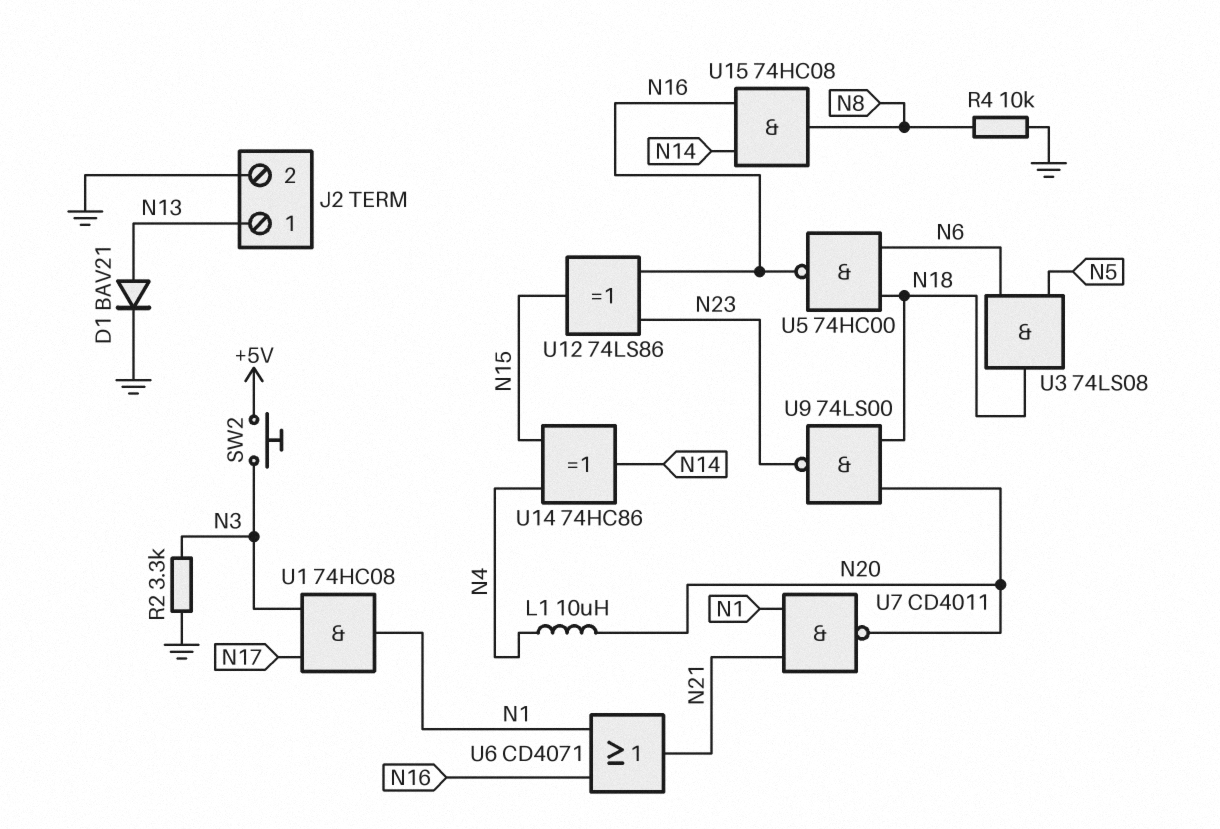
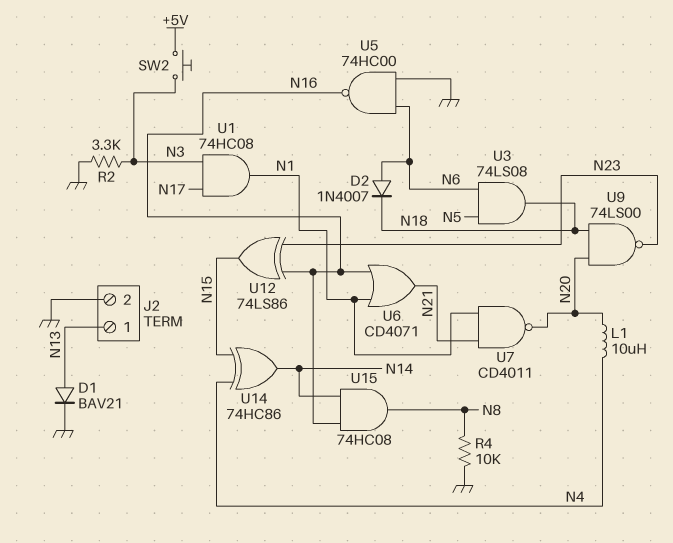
D2: none -> diode 1N4007 (A N6, K N18)
U5: NAND 74HC00 (in N6, in N18, out N16) -> NAND 74HC00 (in GND, in N6, out N16)

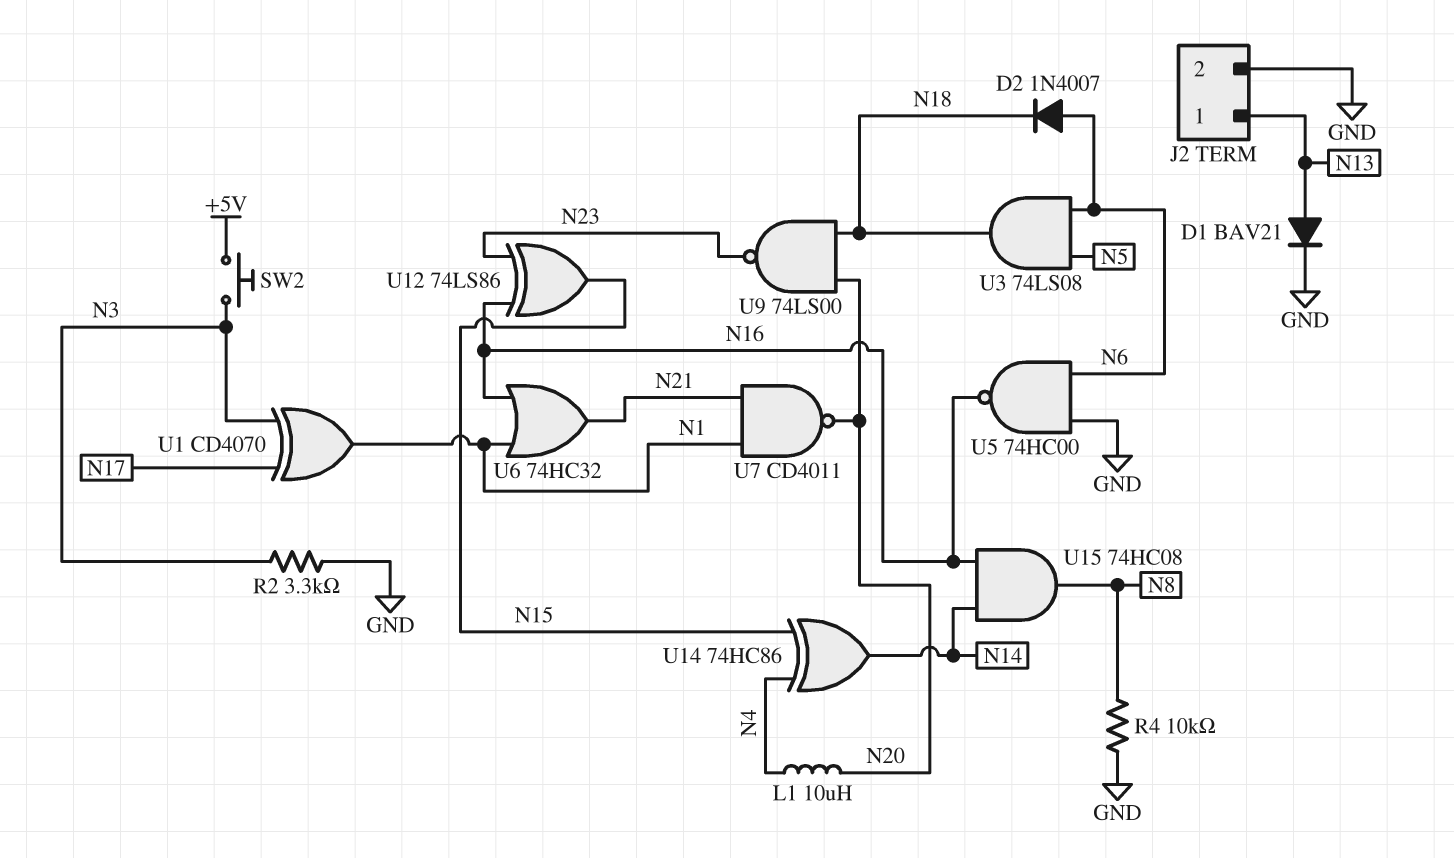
U1: AND 74HC08 (in N3, in N17, out N1) -> XOR CD4070 (in N3, in N17, out N1)
U6: OR CD4071 (in N1, in N16, out N21) -> OR 74HC32 (in N1, in N16, out N21)

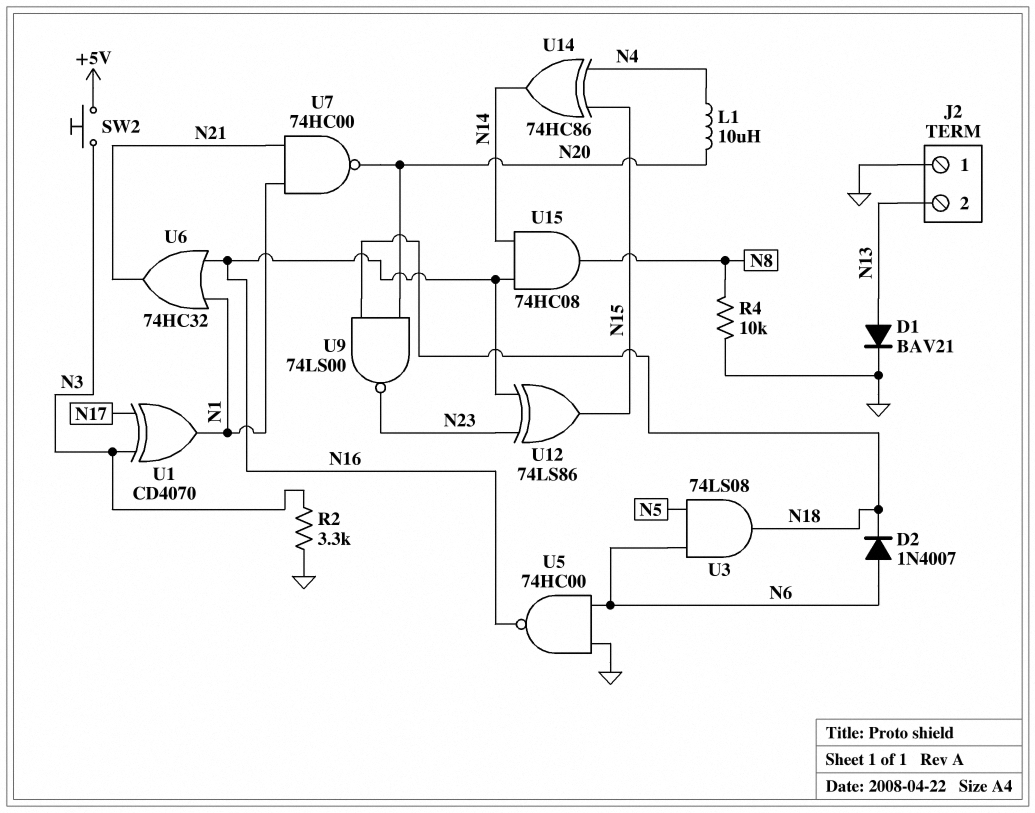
J2 pin 1: N13 -> GND
J2 pin 2: GND -> N13
U7: NAND CD4011 (in N1, in N21, out N20) -> NAND 74HC00 (in N1, in N21, out N20)

